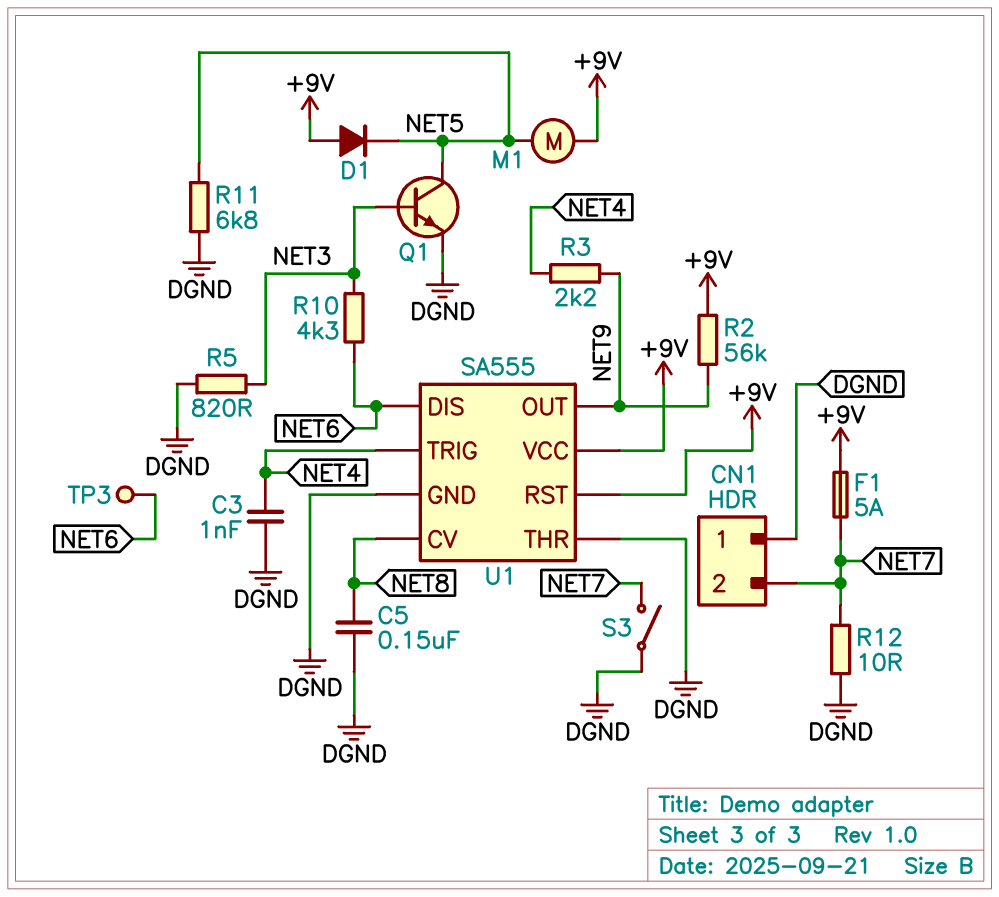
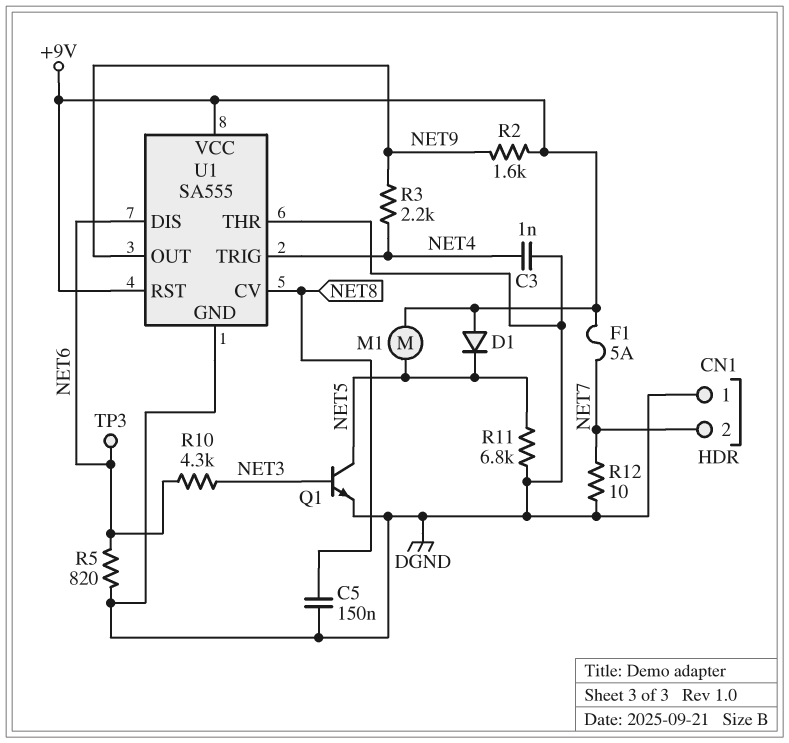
R2: 56k (+9V, NET9) -> 1.6k (+9V, NET9)
R5: 820 (DGND, NET3) -> 820 (DGND, NET6)
S3: switch (DGND, NET7) -> none

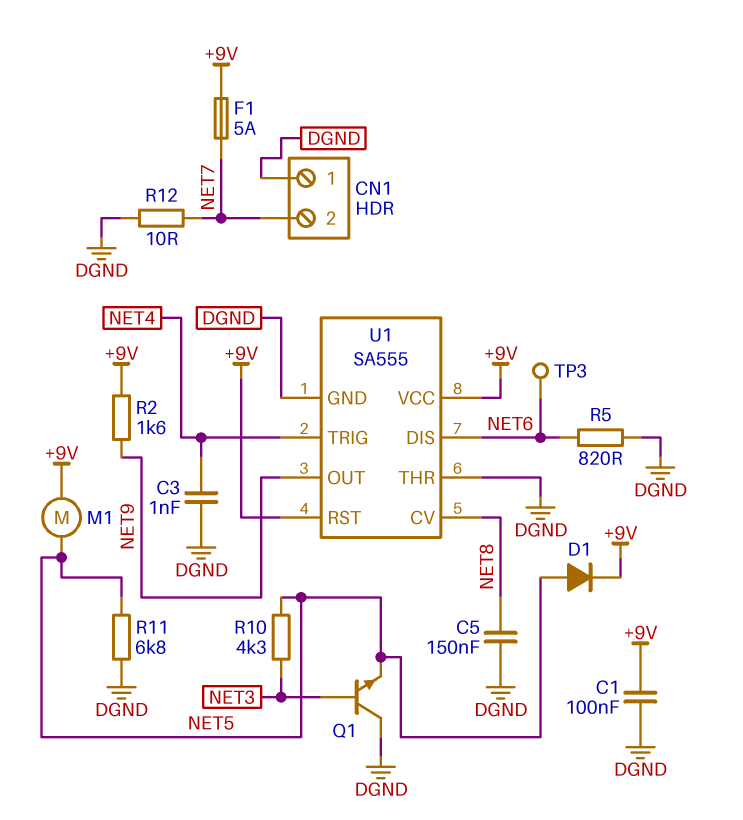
C1: none -> 100nF (+9V, DGND)
D1: diode (A +9V, K NET5) -> diode (A NET5, K +9V)
Q1: NPN (B NET3, C NET5, E DGND) -> NPN (B NET3, C DGND, E NET5)
R3: 2.2k (NET4, NET9) -> none
R10: 4.3k (NET3, NET6) -> 4.3k (NET3, NET5)

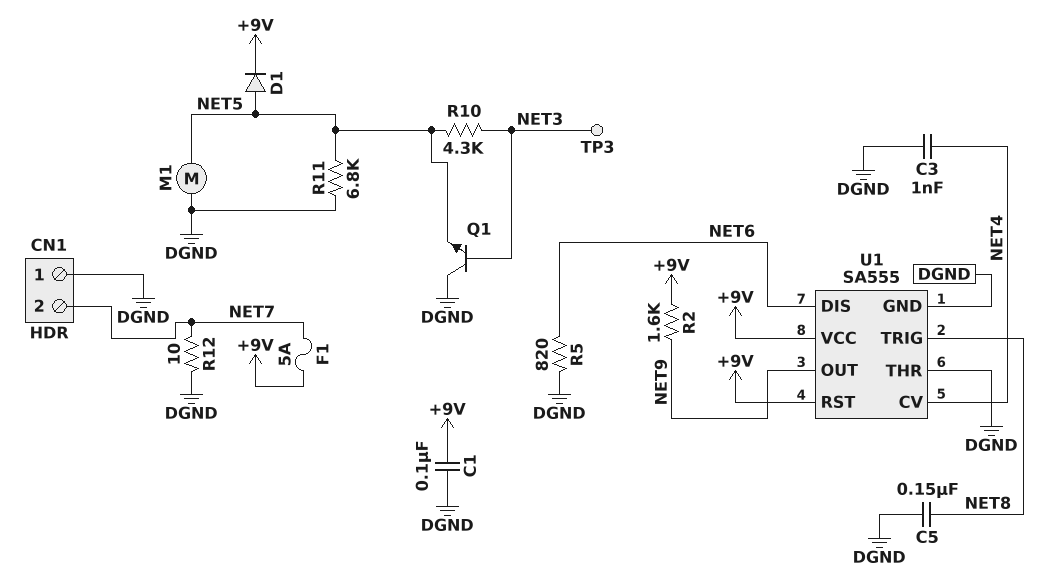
M1: motor (+9V, NET5) -> motor (DGND, NET5)
TP3: test point (NET6) -> test point (NET3)
U1 pin CV: NET8 -> NET4
U1 pin TRIG: NET4 -> NET8

